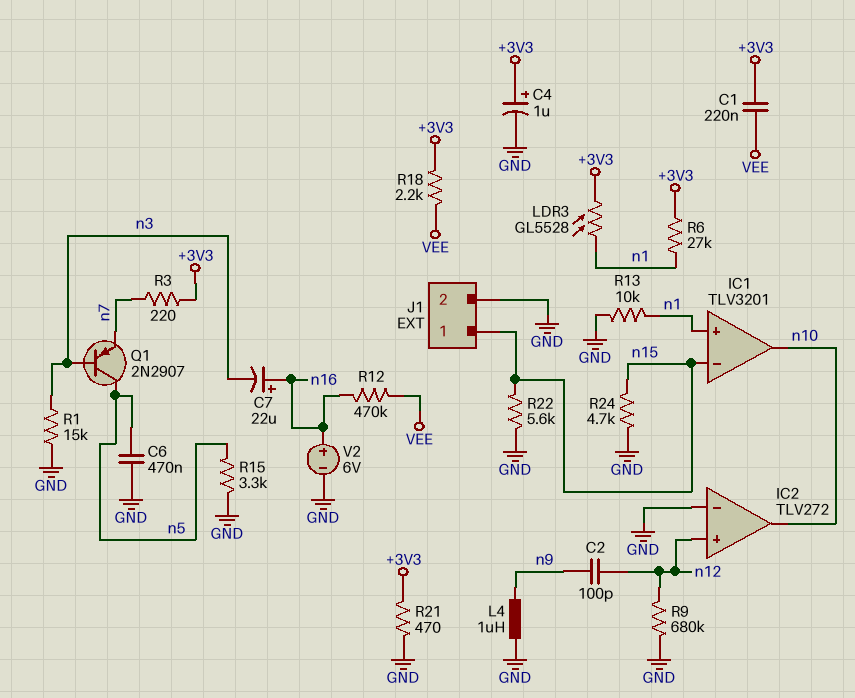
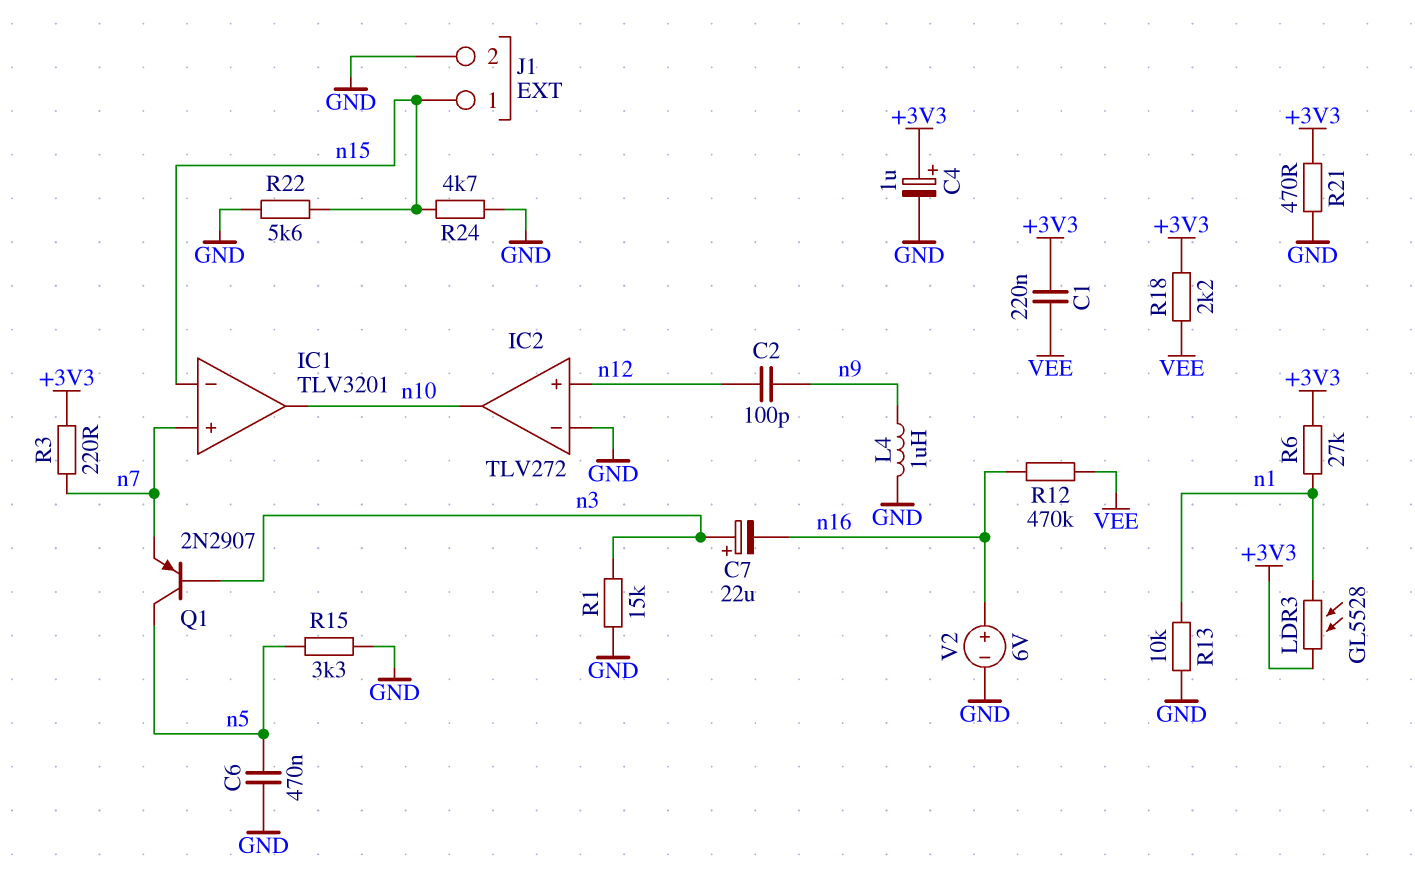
C7: 22uF (plus n16, minus n3) -> 22uF (plus n3, minus n16)
IC1 pin in+: n1 -> n7
R9: 680k (GND, n12) -> none

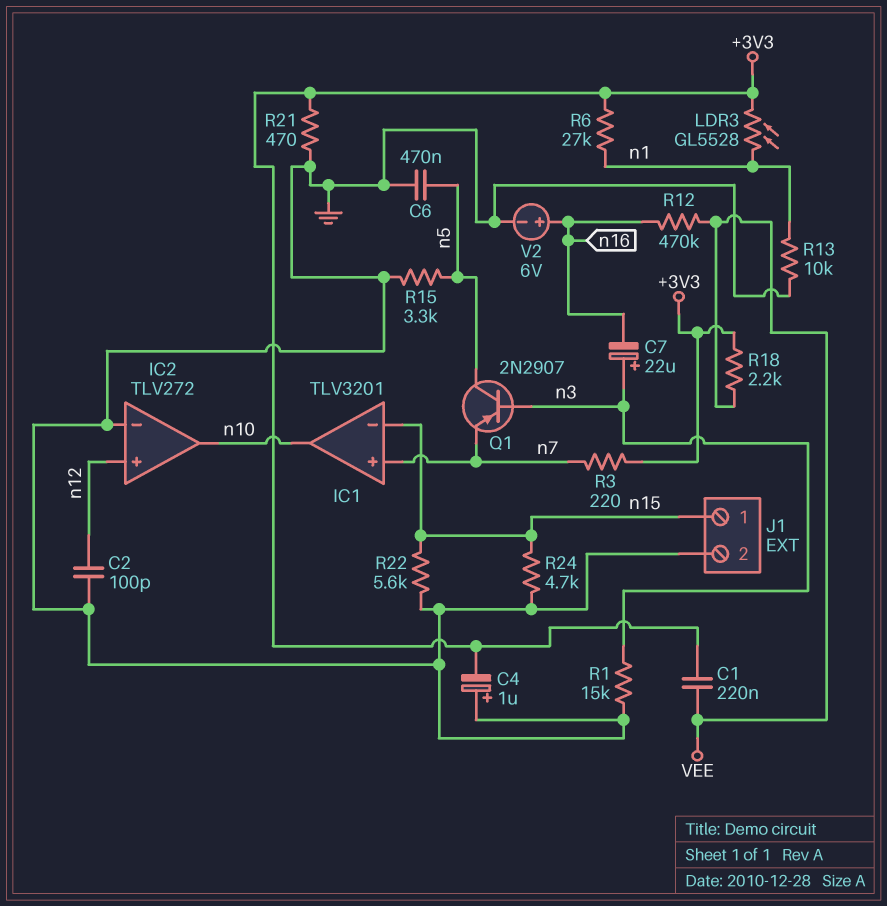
C2: 100pF (n9, n12) -> 100pF (GND, n12)
C4: 1uF (plus +3V3, minus GND) -> 1uF (plus GND, minus +3V3)
L4: 1uH (GND, n9) -> none

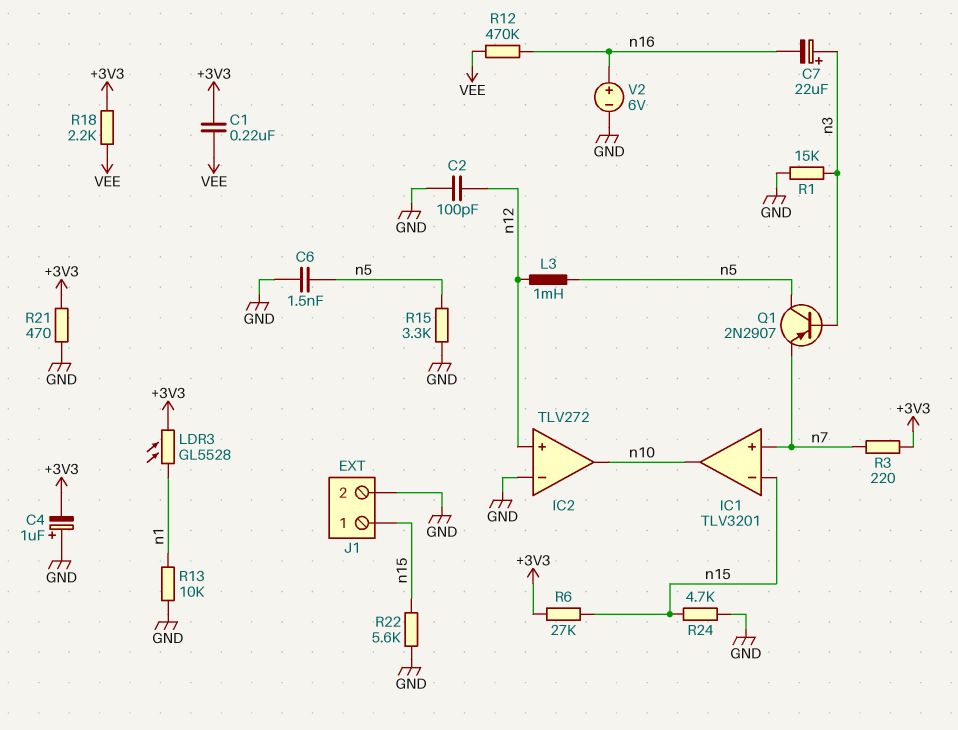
C6: 470nF (GND, n5) -> 1.5nF (GND, n5)
L3: none -> 1mH (n5, n12)
R6: 27k (+3V3, n1) -> 27k (+3V3, n15)

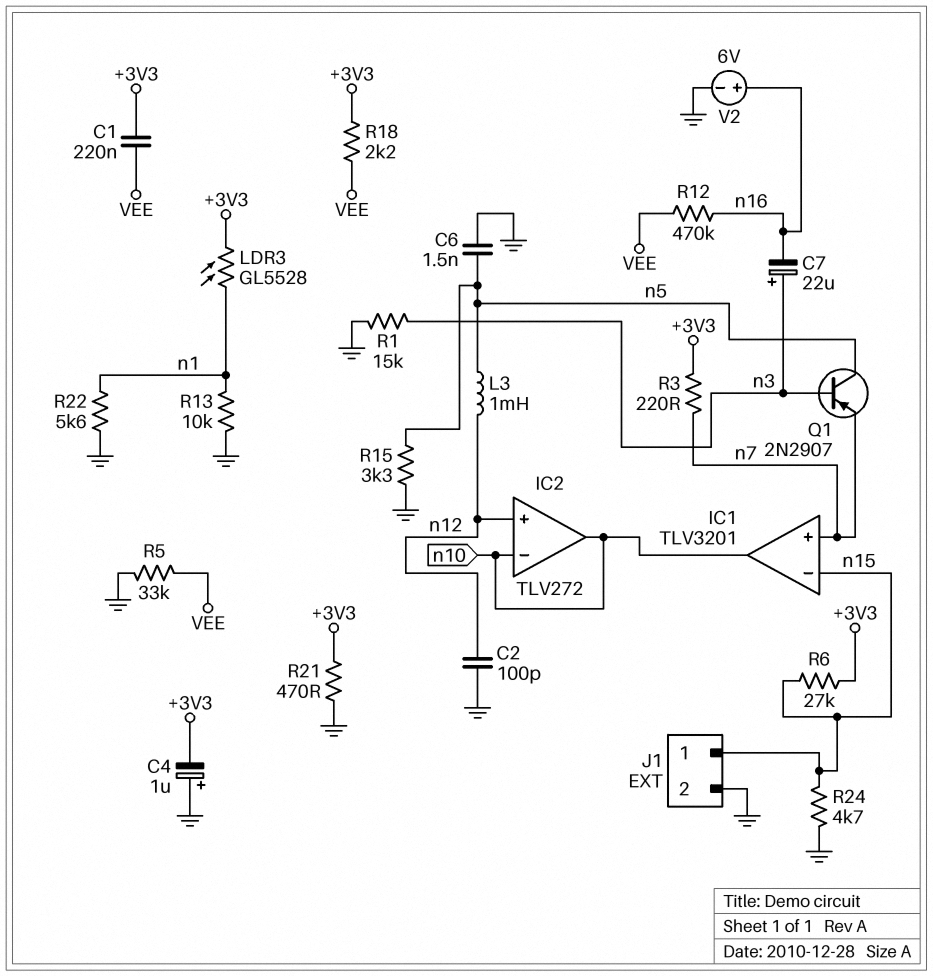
IC2 pin in-: GND -> n10
R5: none -> 33k (GND, VEE)
R22: 5.6k (GND, n15) -> 5.6k (GND, n1)

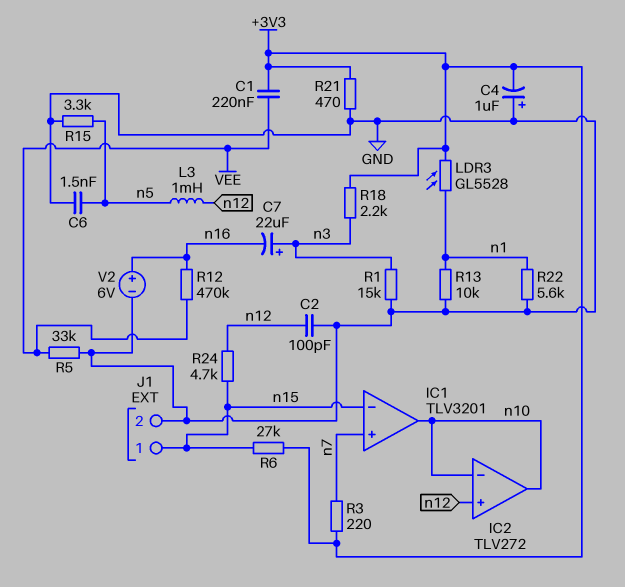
Q1: PNP 2N2907 (B n3, C n5, E n7) -> none
R18: 2.2k (+3V3, VEE) -> 2.2k (+3V3, n3)
R24: 4.7k (GND, n15) -> 4.7k (n12, n15)

